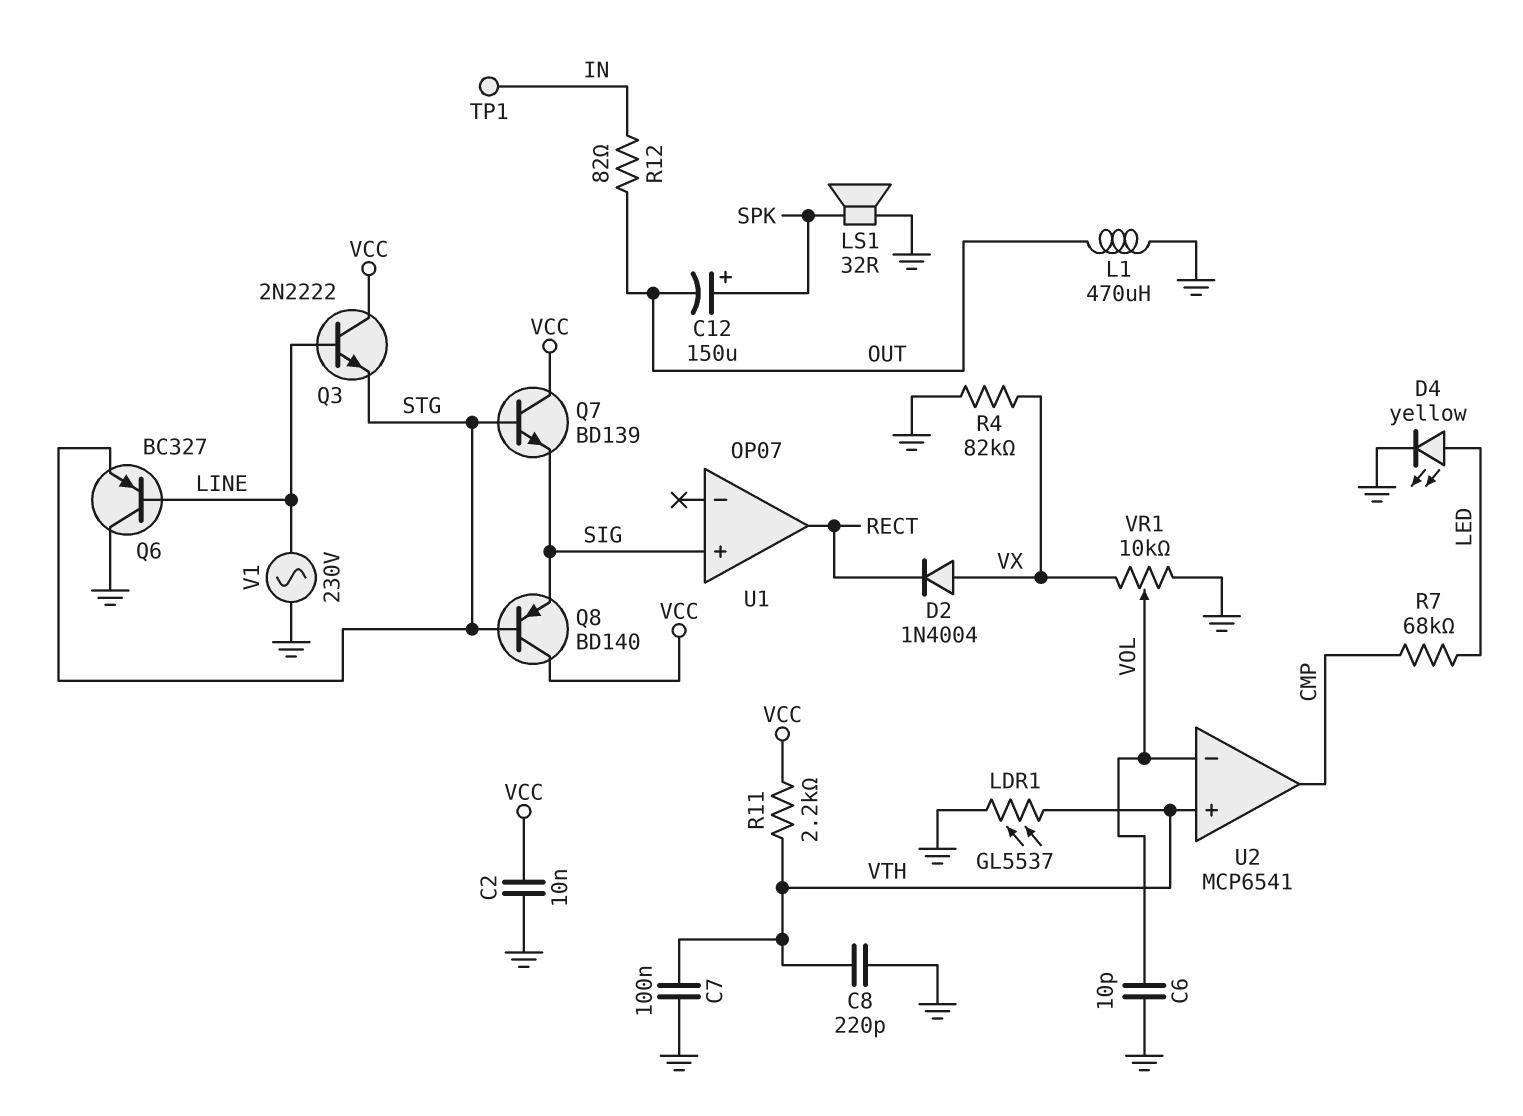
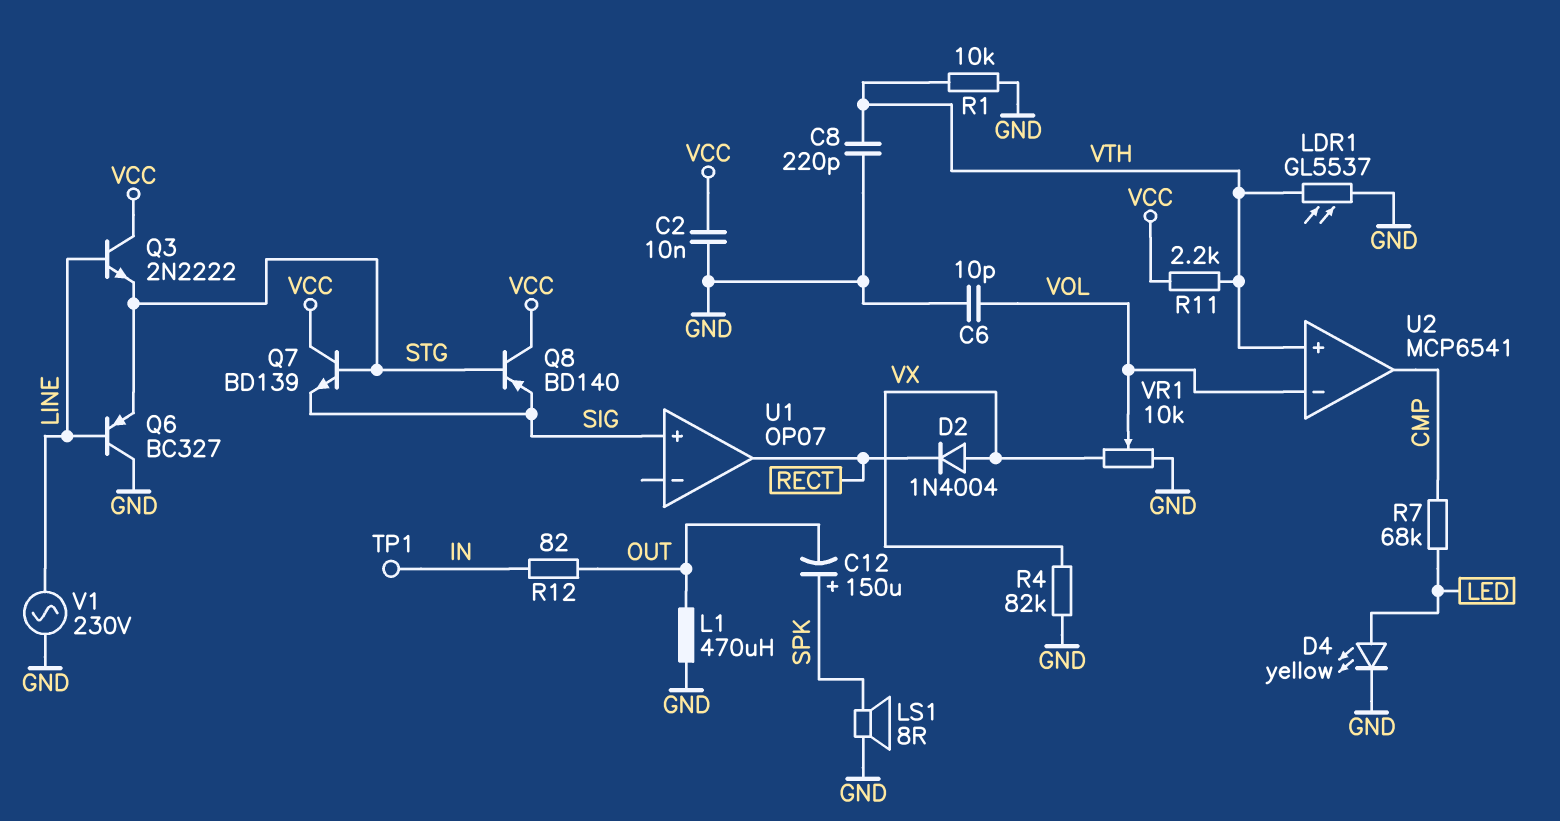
C7: 100nF (GND, VTH) -> none
LS1: speaker 32R (GND, SPK) -> speaker 8R (GND, SPK)
R1: none -> 10k (GND, VTH)

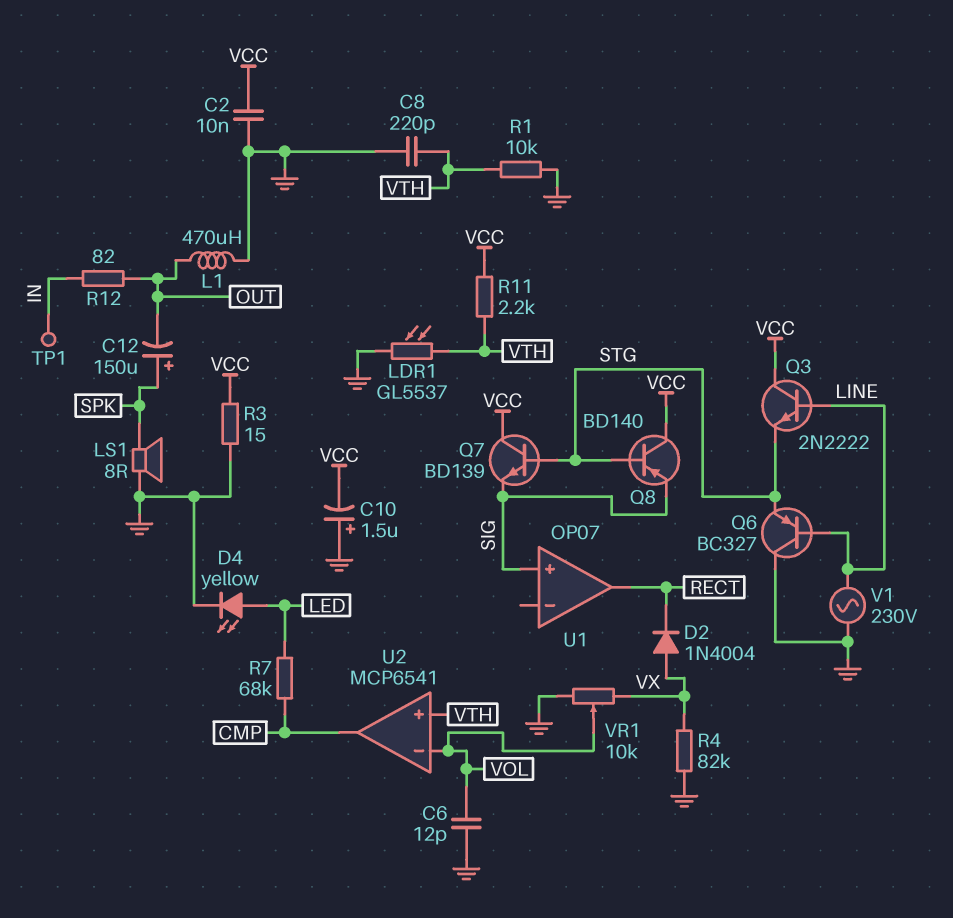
C6: 10pF (GND, VOL) -> 12pF (GND, VOL)
C10: none -> 1.5uF (plus GND, minus VCC)
R3: none -> 15 (GND, VCC)

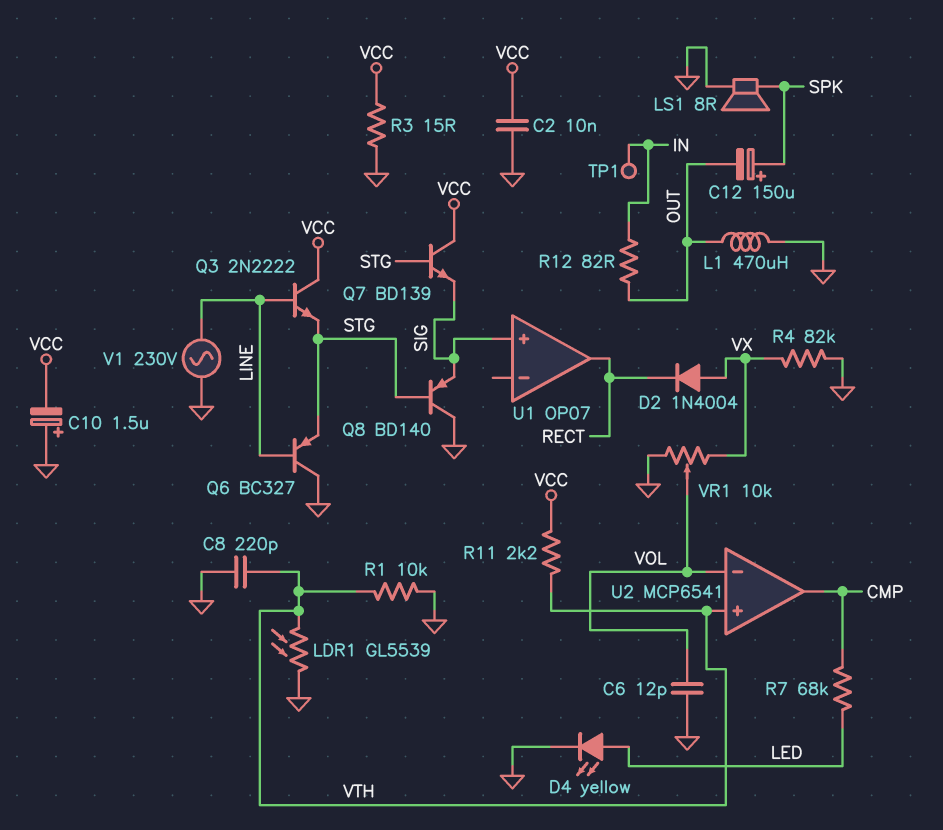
LDR1: GL5537 (GND, VTH) -> GL5539 (GND, VTH)
Q8: PNP BD140 (B STG, C VCC, E SIG) -> PNP BD140 (B STG, C GND, E SIG)

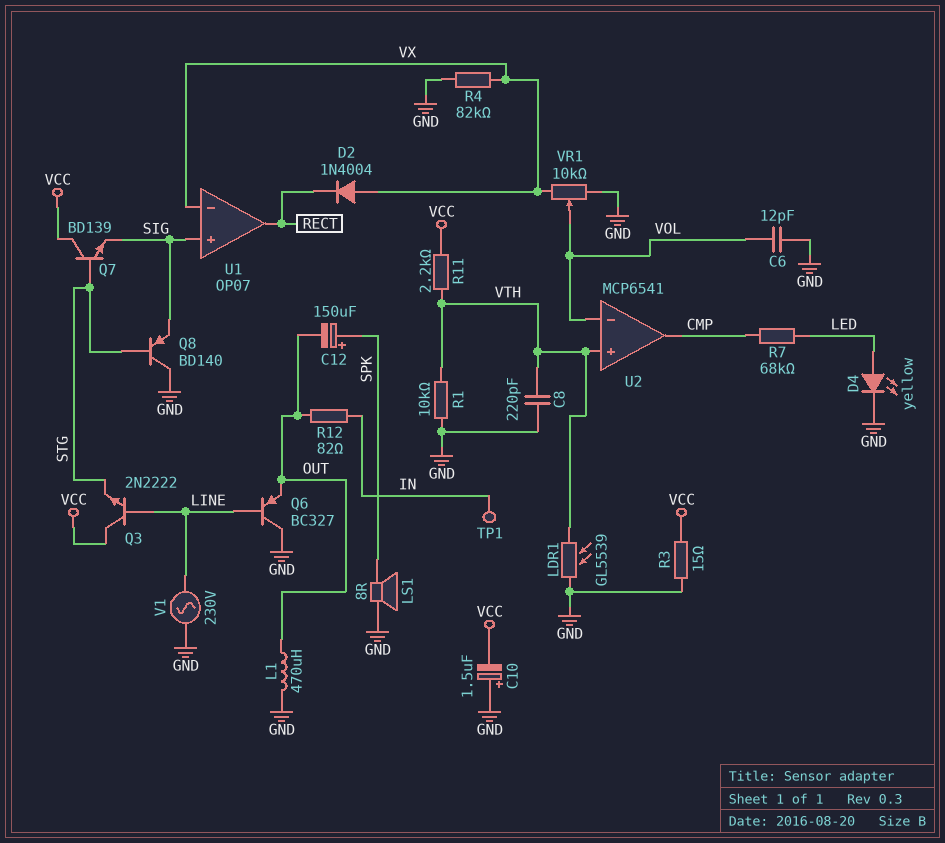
C2: 10nF (GND, VCC) -> none
Q6: PNP BC327 (B LINE, C GND, E STG) -> PNP BC327 (B LINE, C GND, E OUT)
U1 pin in-: none -> VX

